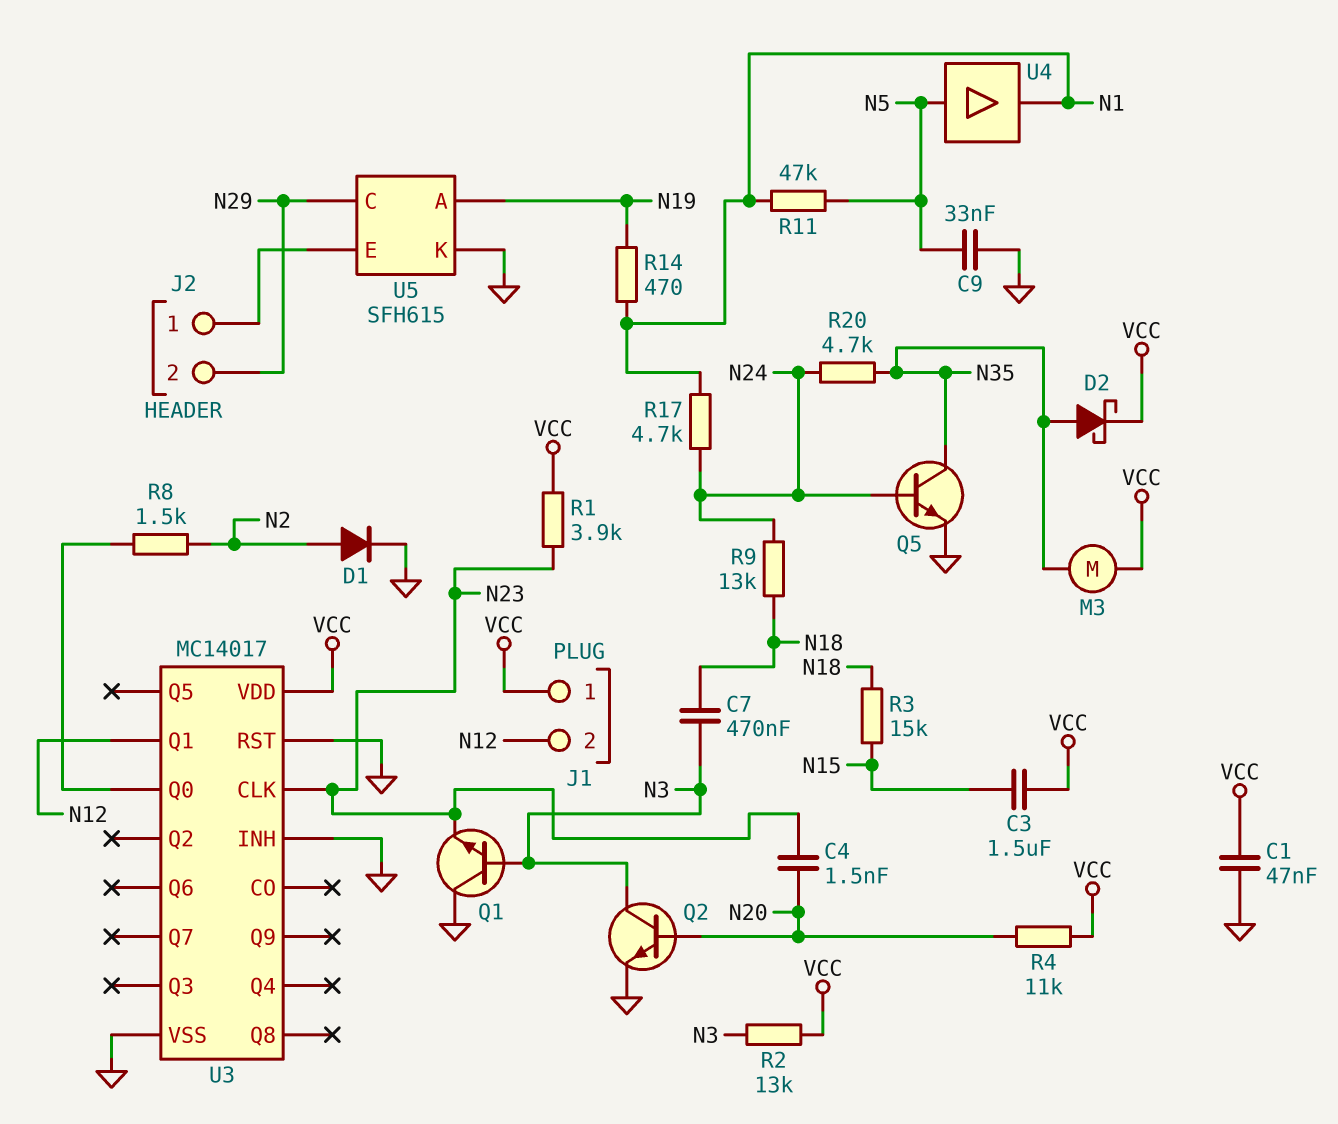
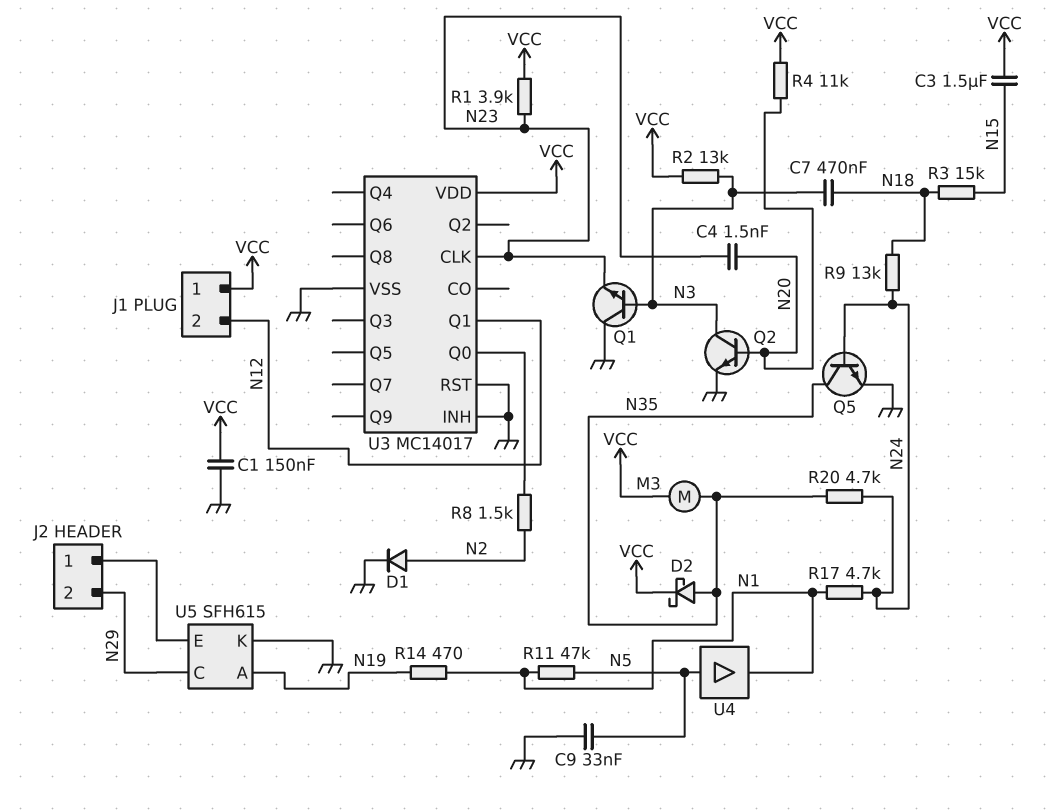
C1: 47nF (GND, VCC) -> 150nF (GND, VCC)

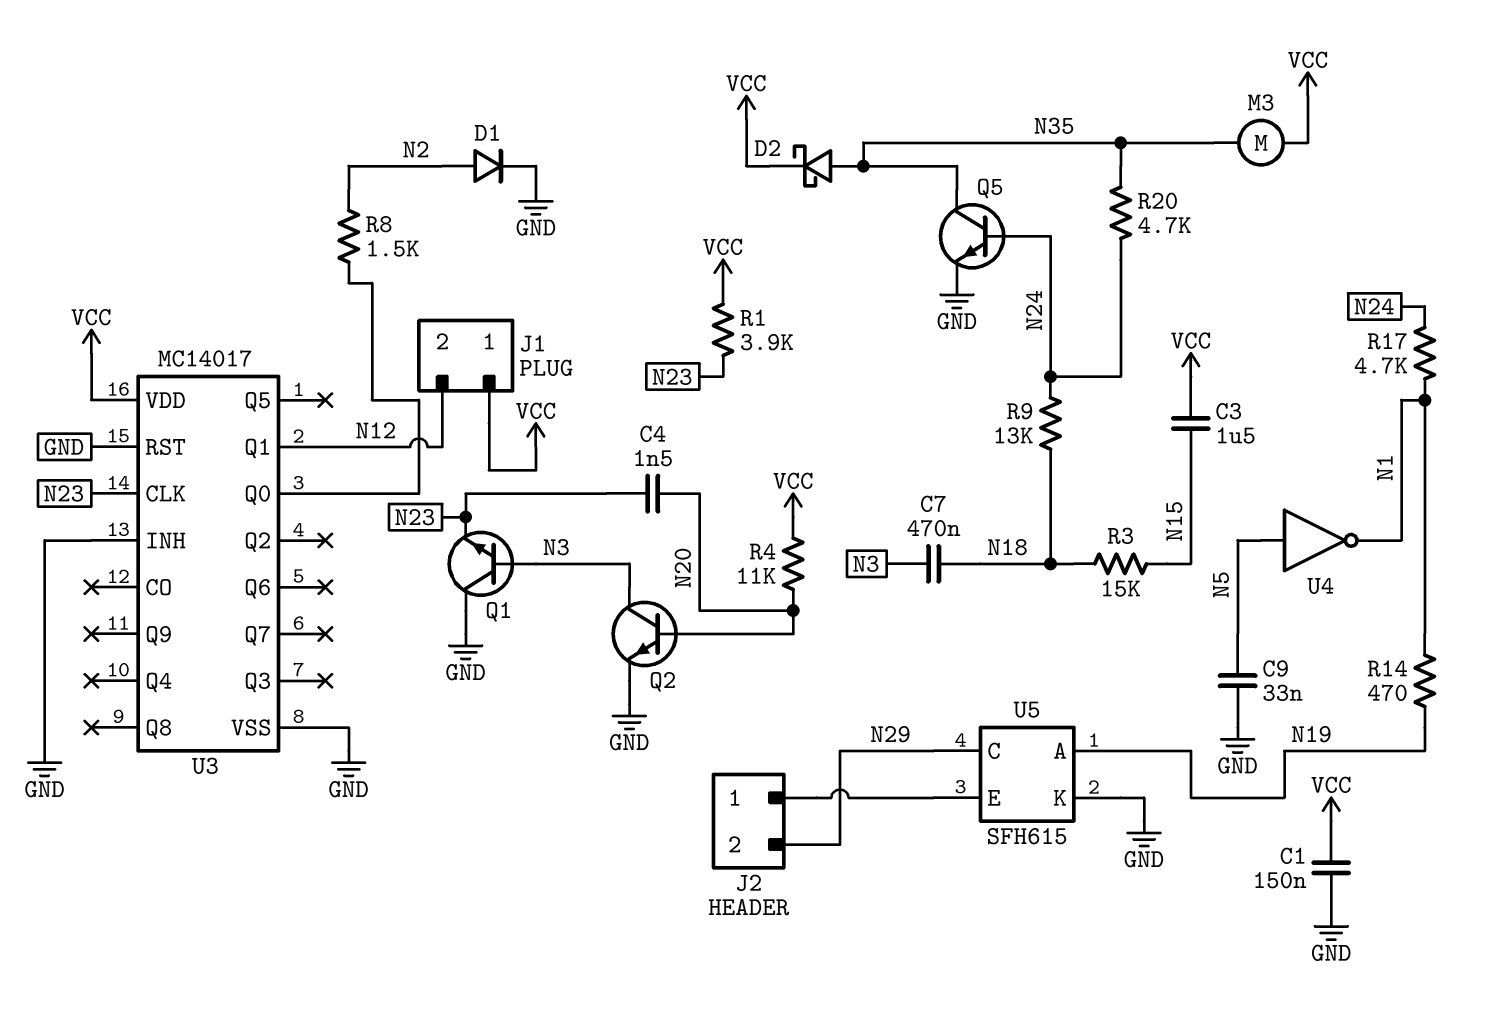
R2: 13k (N3, VCC) -> none
R11: 47k (N1, N5) -> none
U4: buffer (in N5, out N1) -> NOT (in N5, out N1)

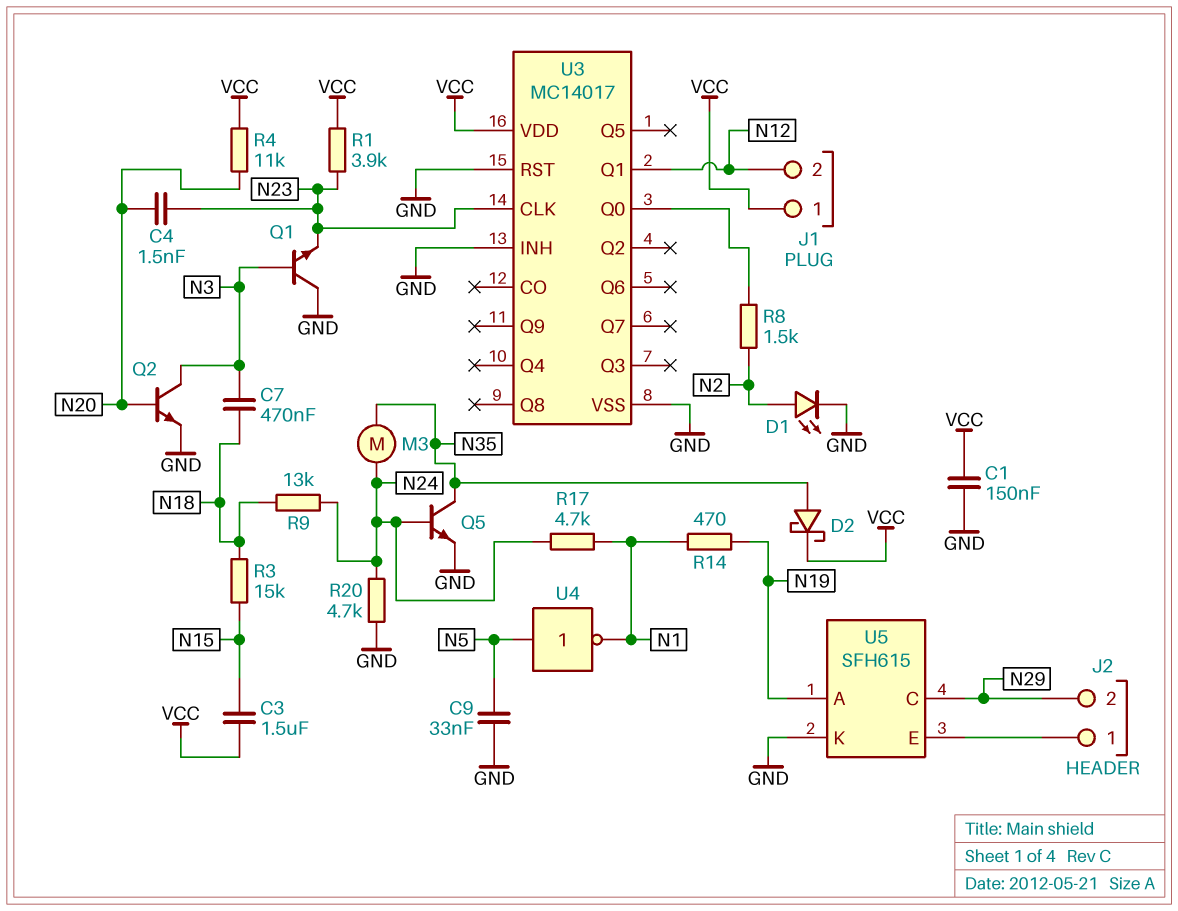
D1: diode (A N2, K GND) -> LED (A N2, K GND)
M3: motor (N35, VCC) -> motor (N24, N35)
R20: 4.7k (N24, N35) -> 4.7k (GND, N24)

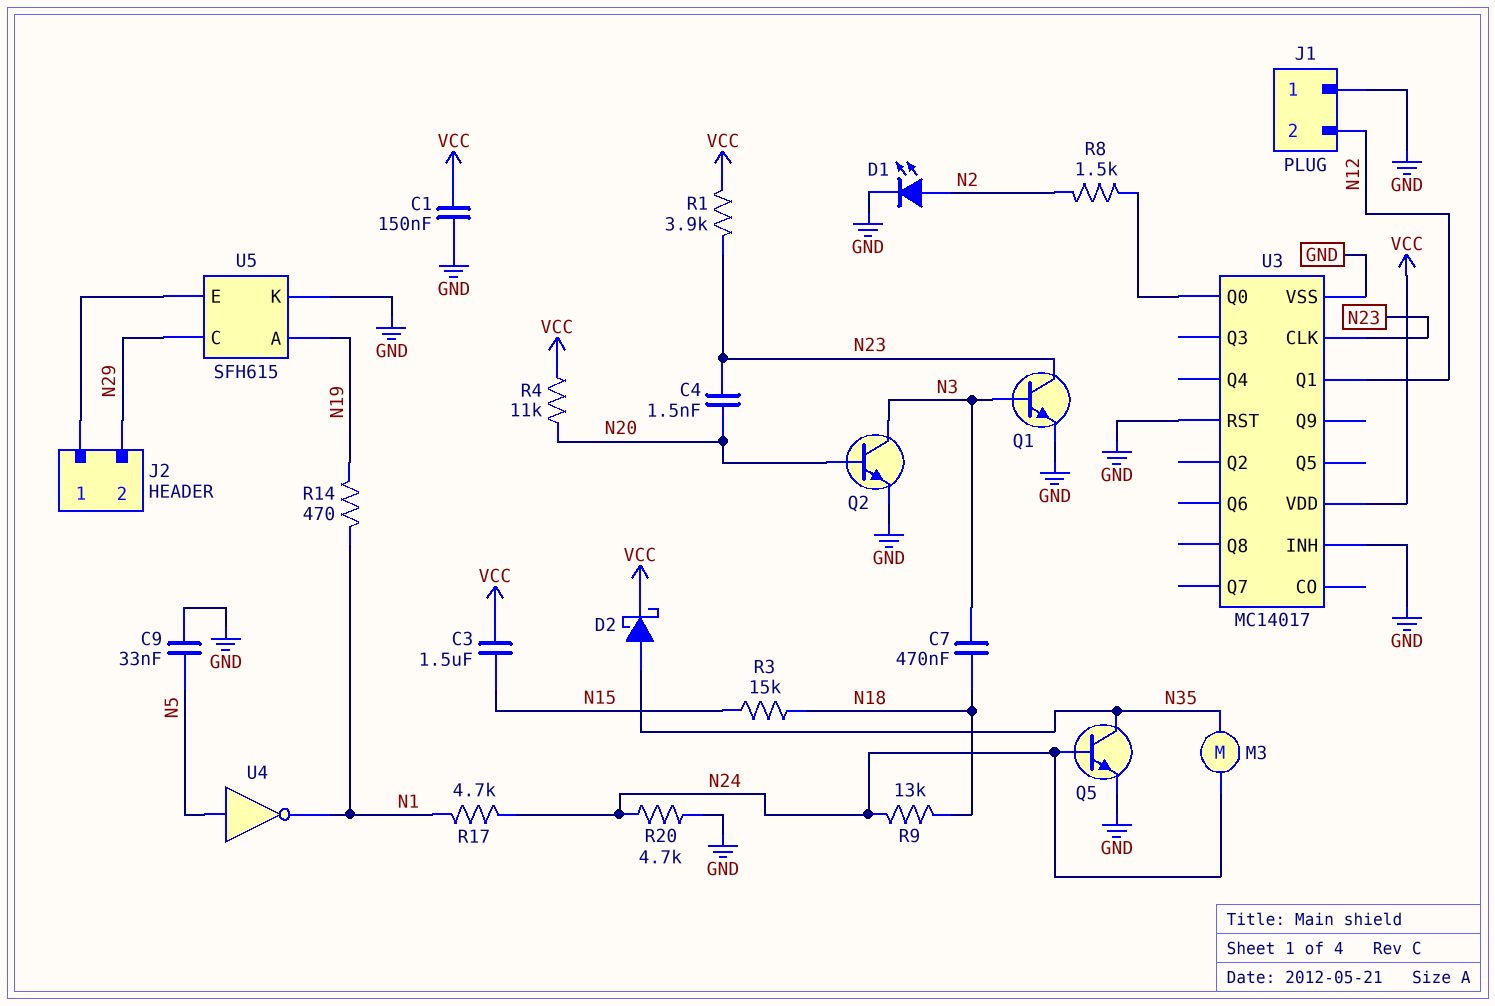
J1 pin 1: VCC -> GND
Q1: NPN (B N3, C GND, E N23) -> NPN (B N3, C N23, E GND)

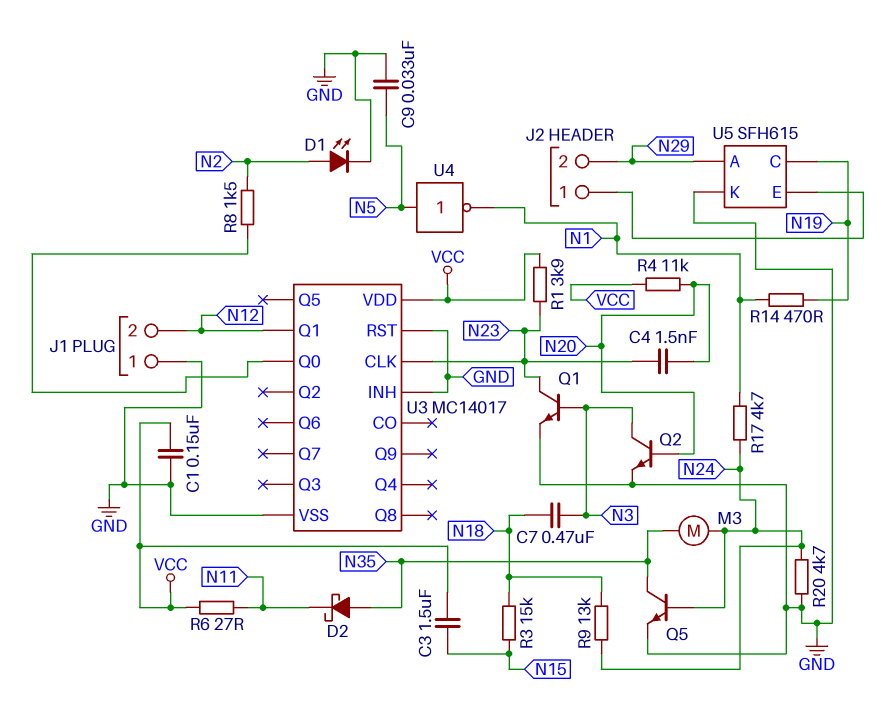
D2: schottky (A N35, K VCC) -> schottky (A N35, K N11)
R6: none -> 27 (N11, VCC)
U5 pin A: N19 -> N29
U5 pin C: N29 -> N19

